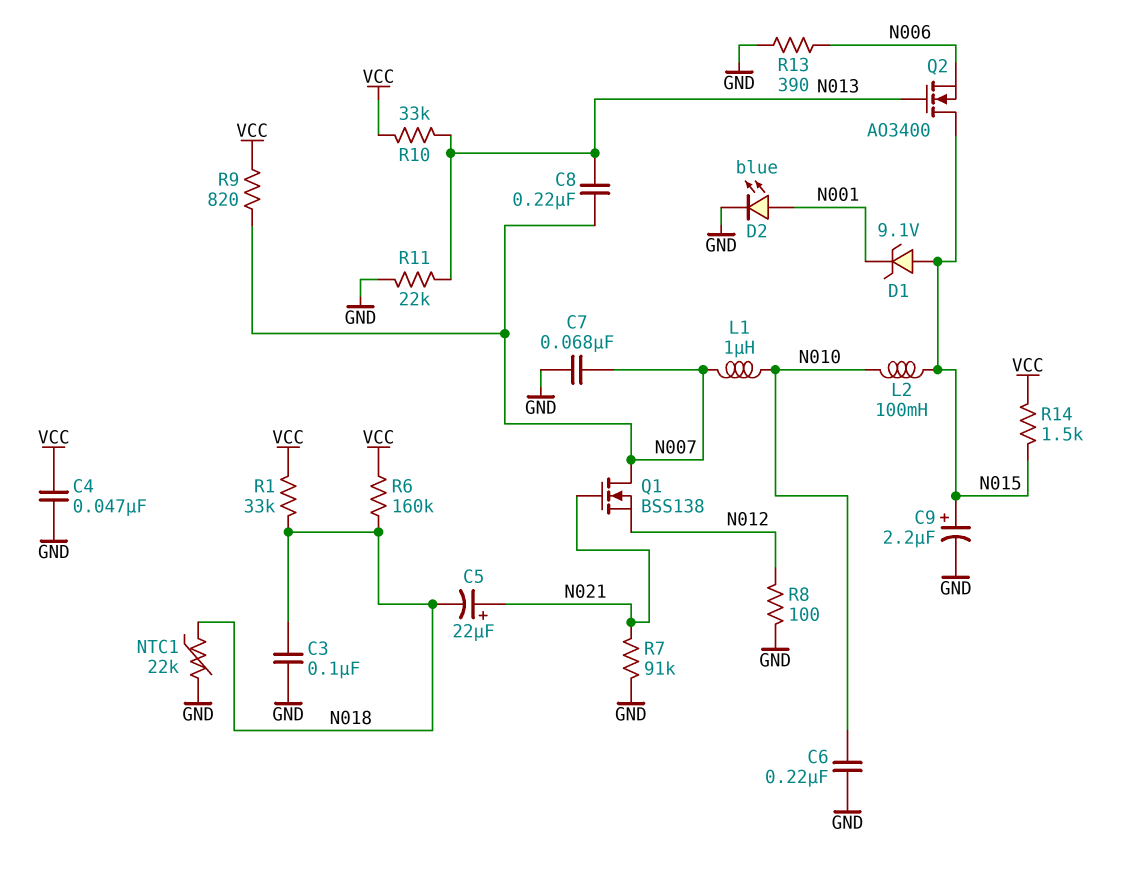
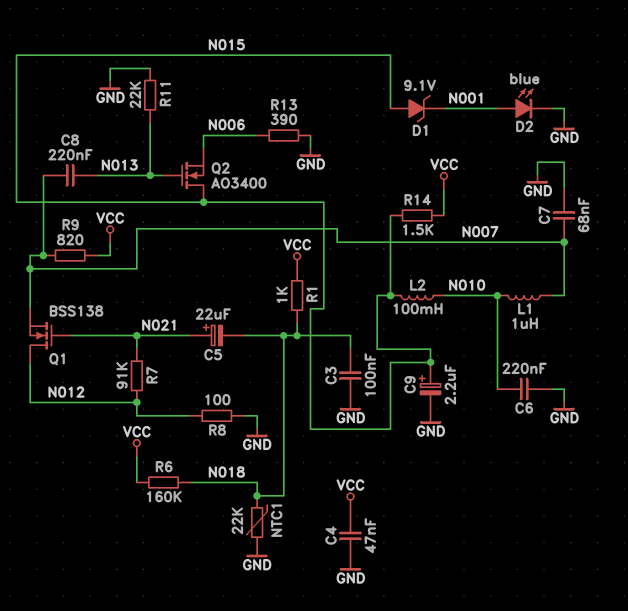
Q1: NMOS BSS138 (G N021, D N007, S N012) -> NMOS BSS138 (G N021, D N012, S N007)
R1: 33k (N018, VCC) -> 1k (N018, VCC)
R7: 91k (GND, N021) -> 91k (N012, N021)
R10: 33k (N013, VCC) -> none

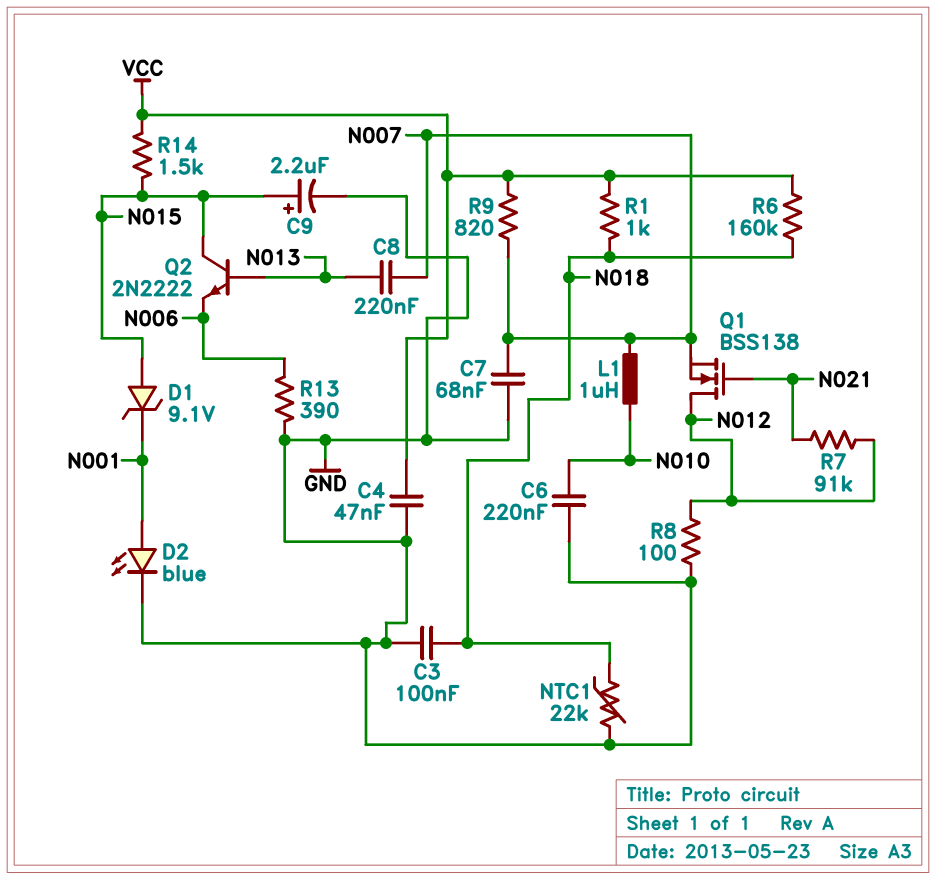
C5: 22uF (plus N021, minus N018) -> none
L2: 100mH (N010, N015) -> none
Q2: NMOS AO3400 (G N013, D N015, S N006) -> NPN 2N2222 (B N013, C N015, E N006)
R11: 22k (GND, N013) -> none

